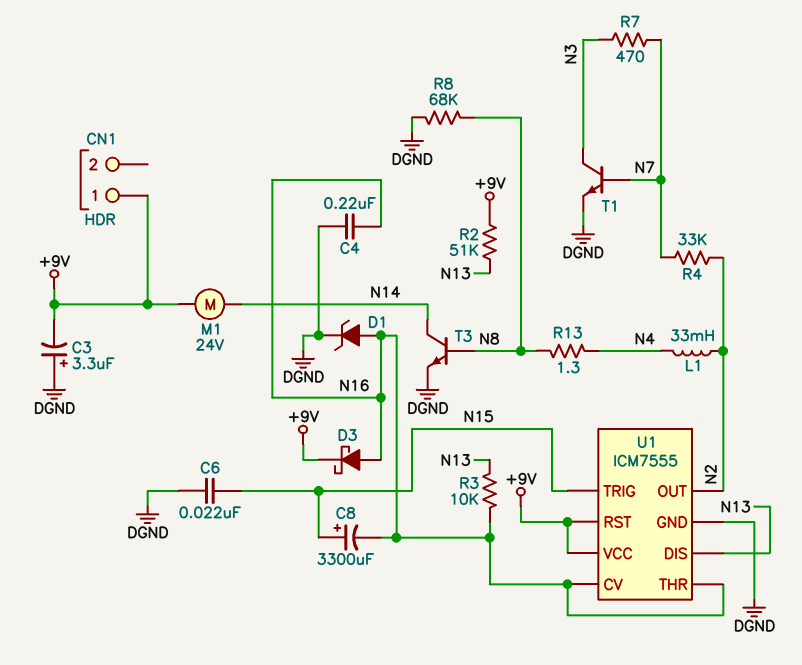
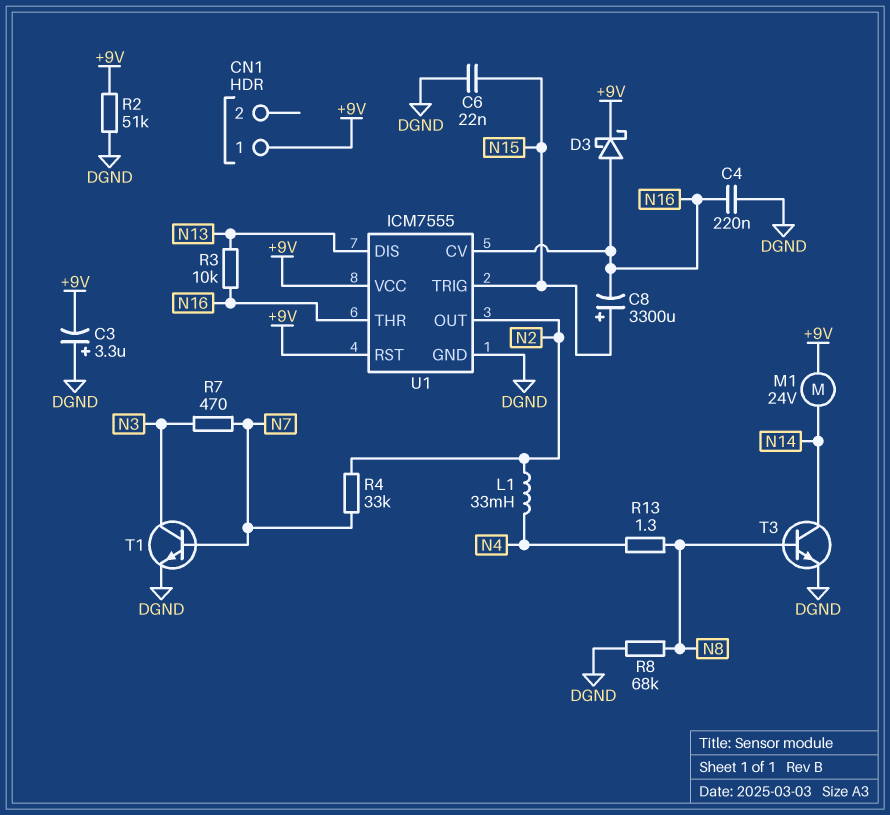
D1: zener (A N16, K DGND) -> none
R2: 51k (+9V, N13) -> 51k (+9V, DGND)

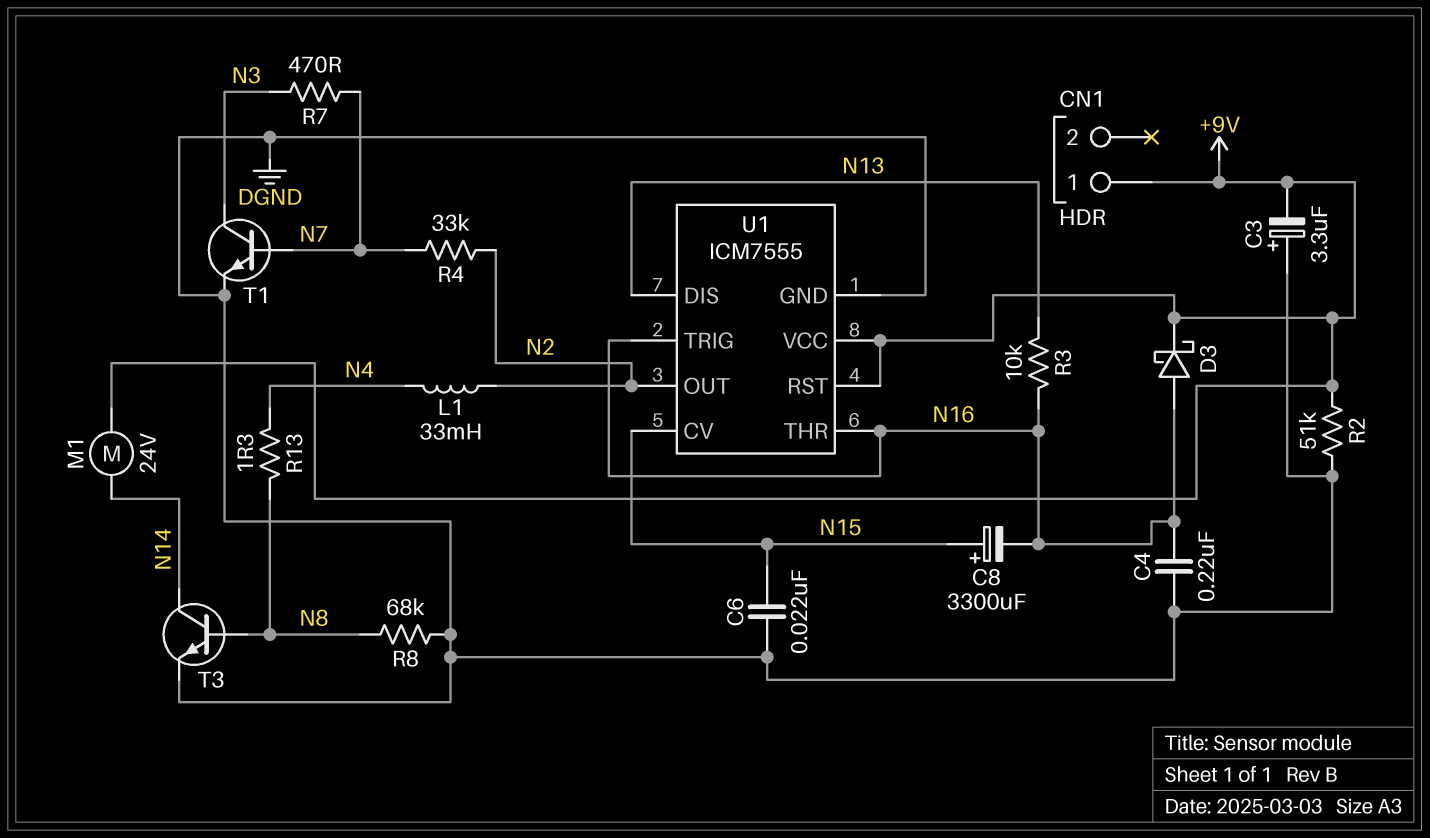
U1 pin CV: N16 -> N15
U1 pin TRIG: N15 -> N16

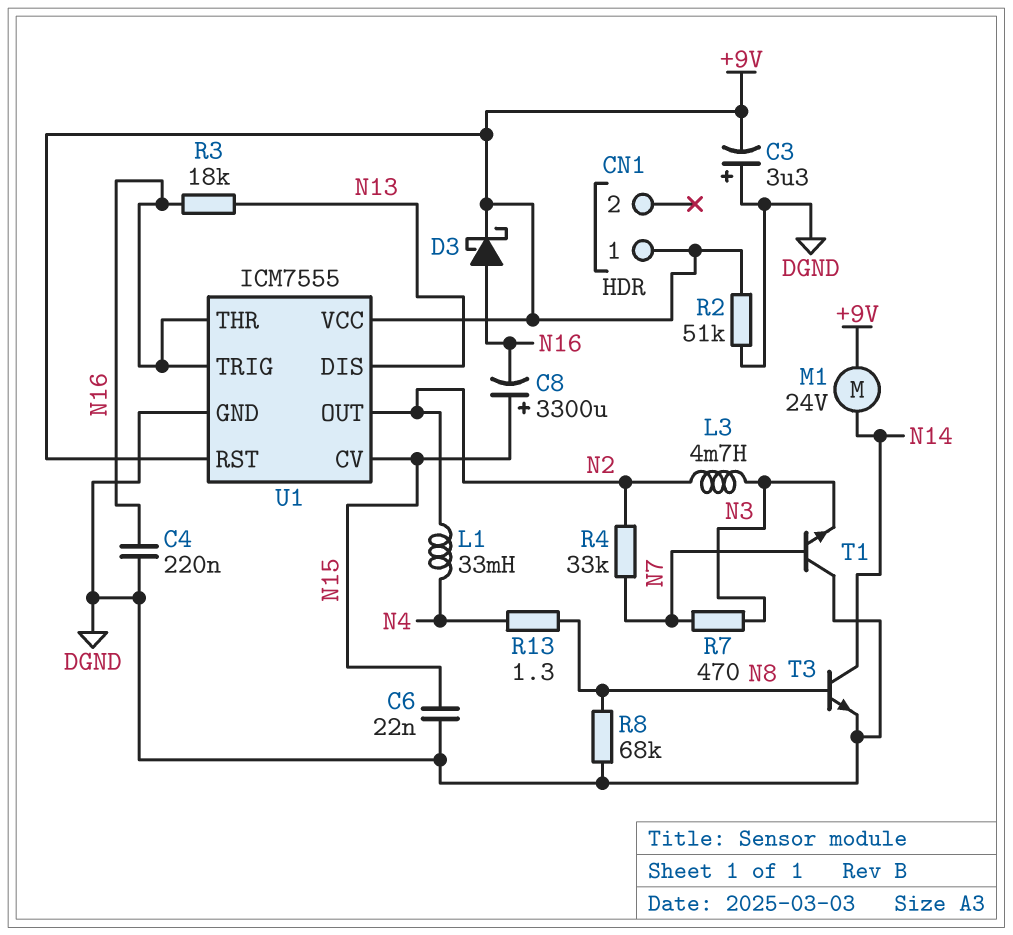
L3: none -> 4.7mH (N2, N3)
R3: 10k (N13, N16) -> 18k (N13, N16)
T1: NPN (B N7, C N3, E DGND) -> NPN (B N7, C DGND, E N3)

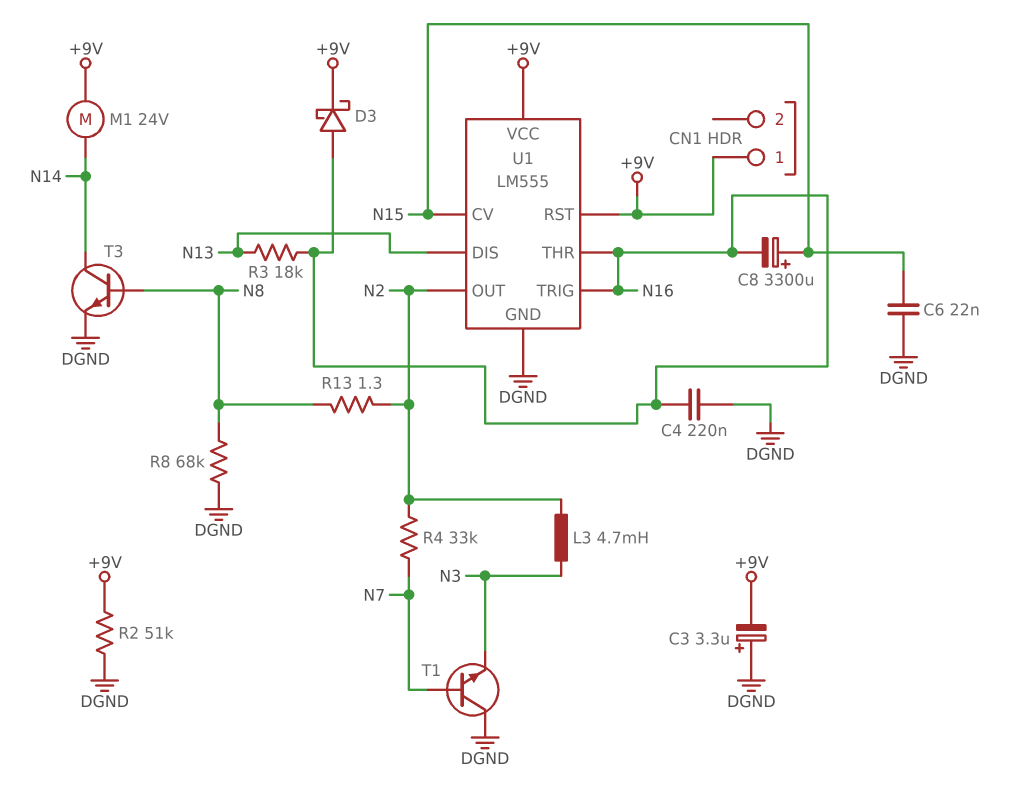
L1: 33mH (N2, N4) -> none
R7: 470 (N3, N7) -> none
R13: 1.3 (N4, N8) -> 1.3 (N2, N8)
U1: ICM7555 -> LM555

